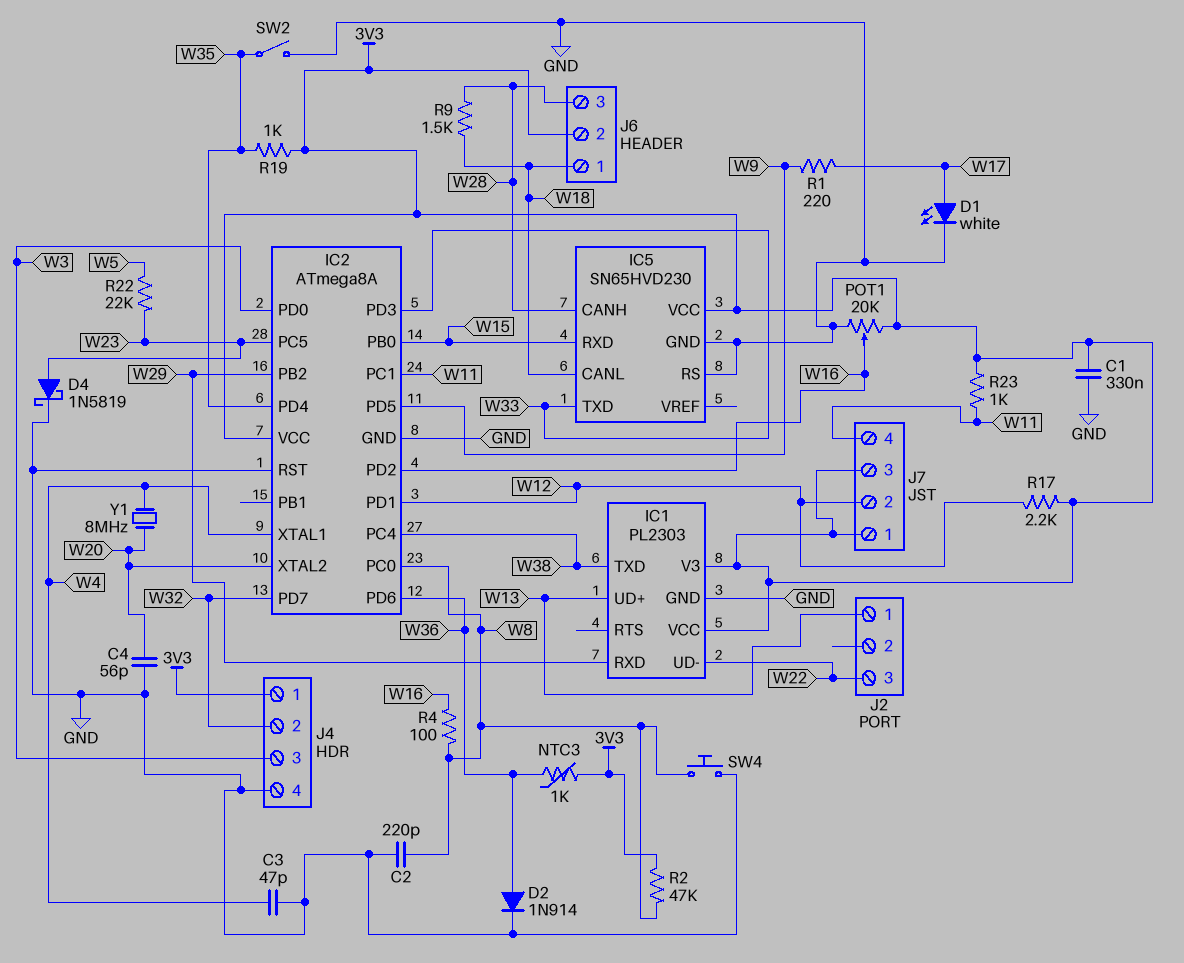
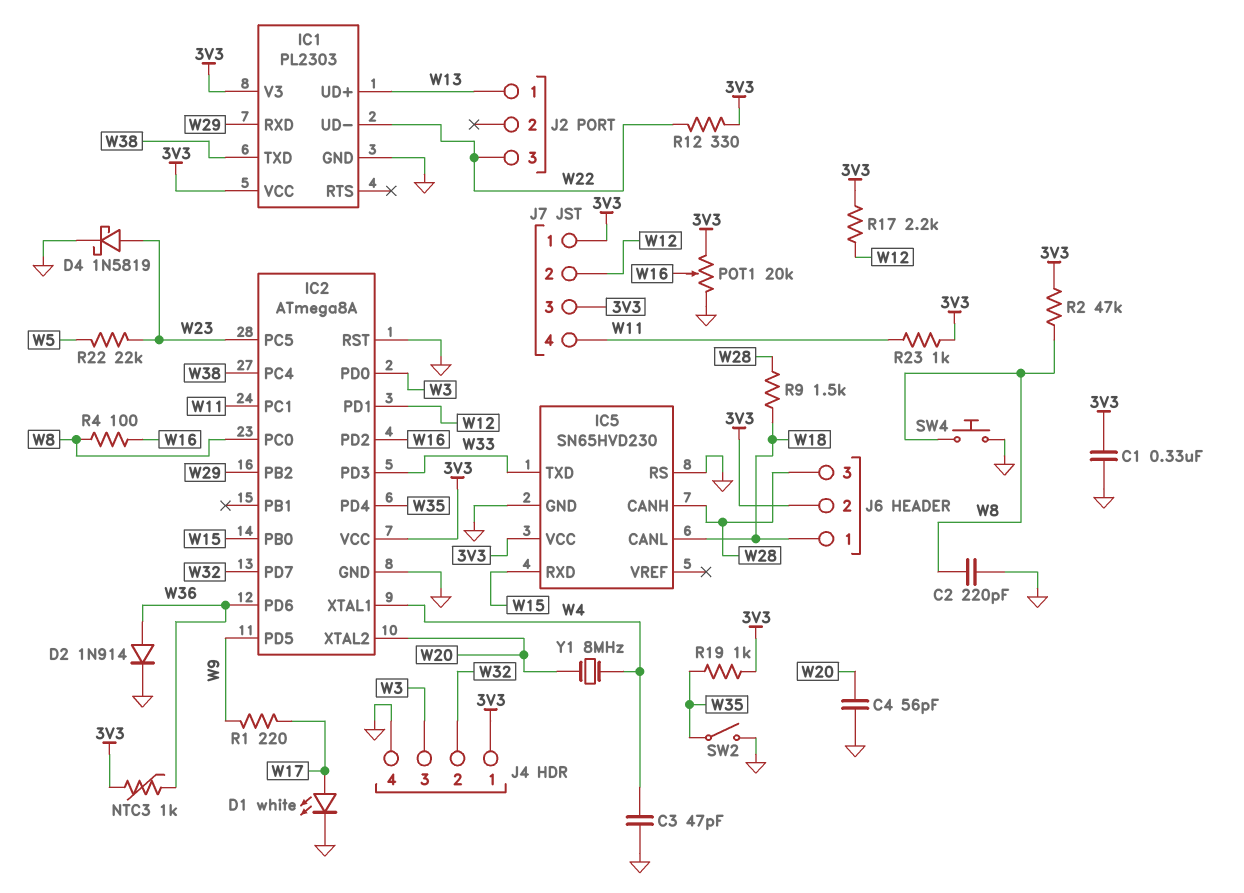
R12: none -> 330 (3V3, W22)

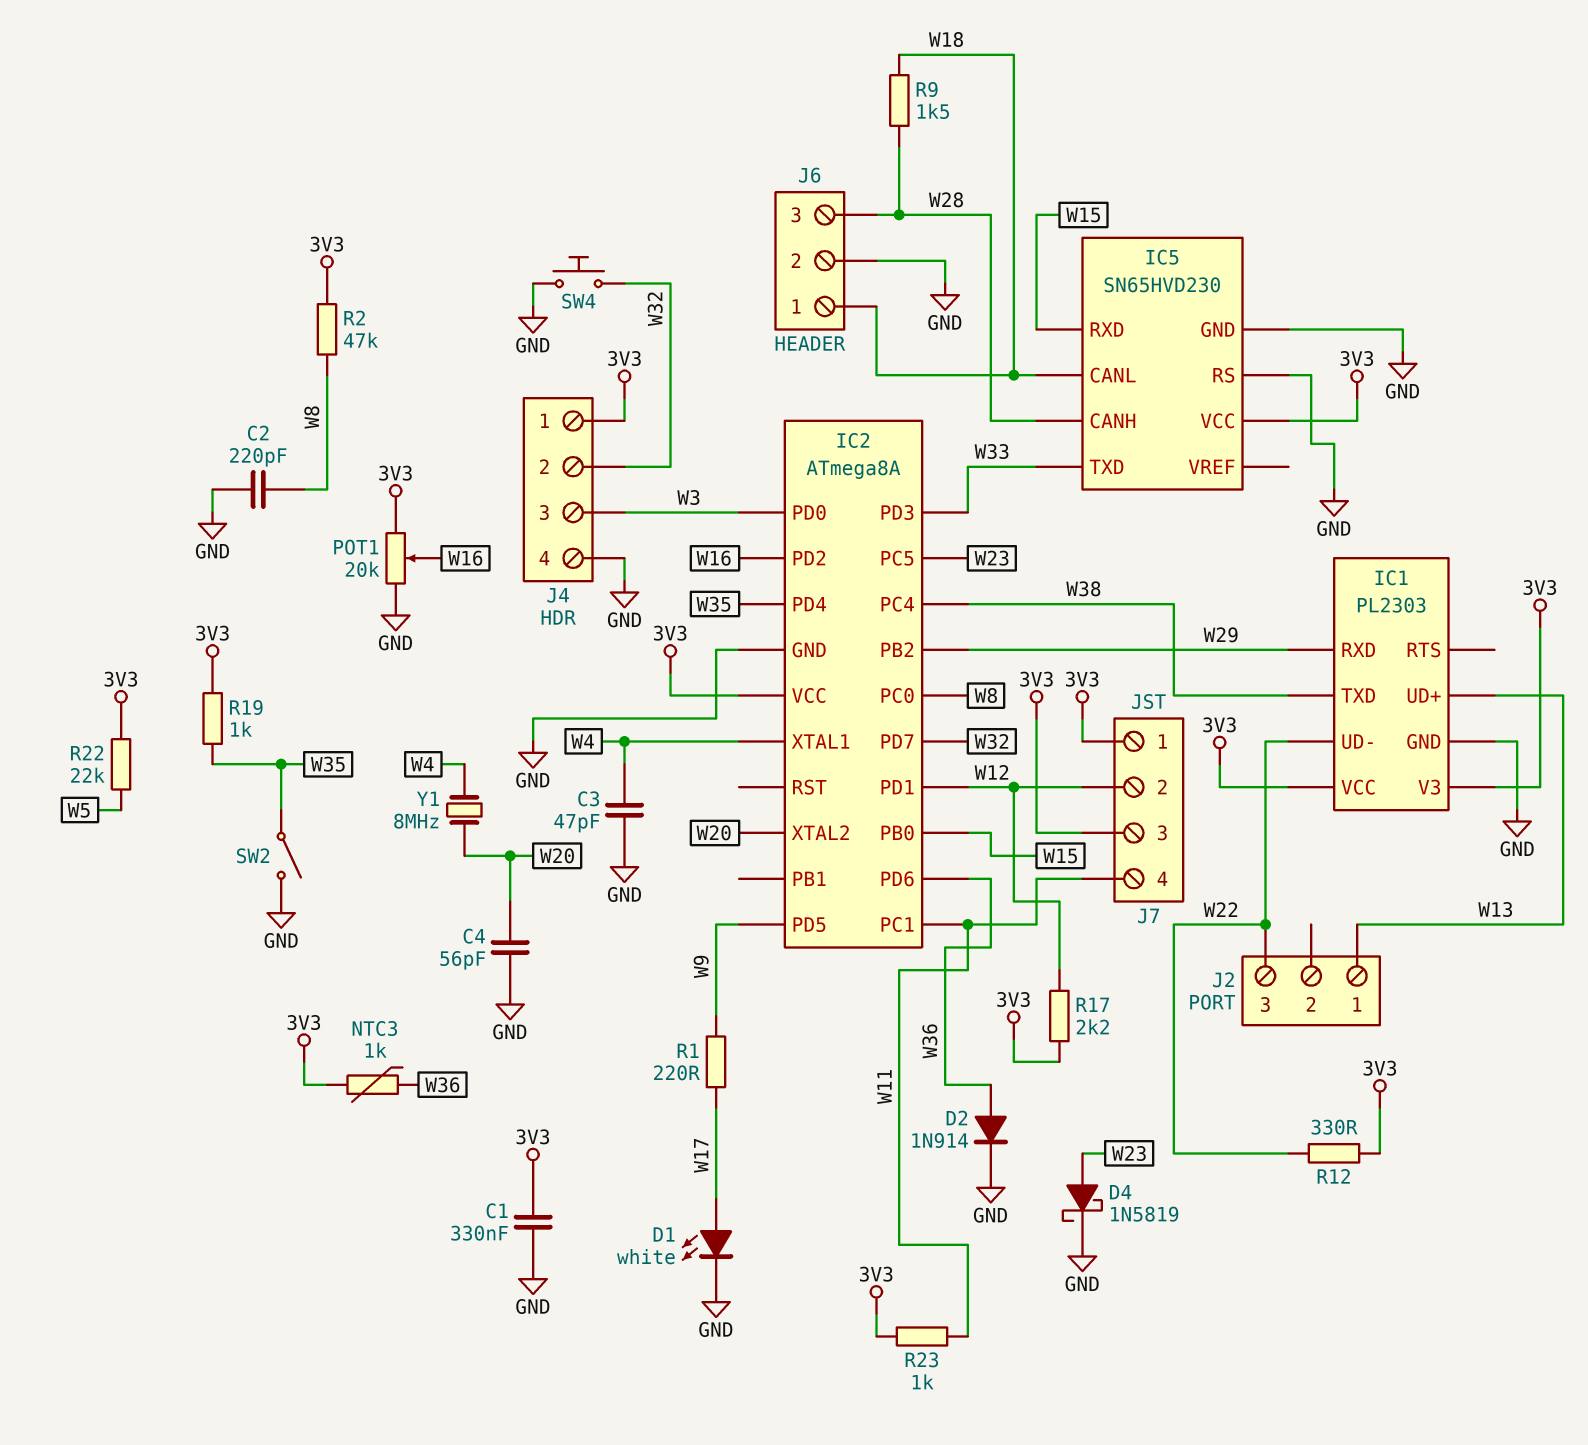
IC2 pin RST: GND -> none
J6 pin 2: 3V3 -> GND
R4: 100 (W8, W16) -> none
R22: 22k (W5, W23) -> 22k (3V3, W5)
SW4: button (GND, W8) -> button (GND, W32)

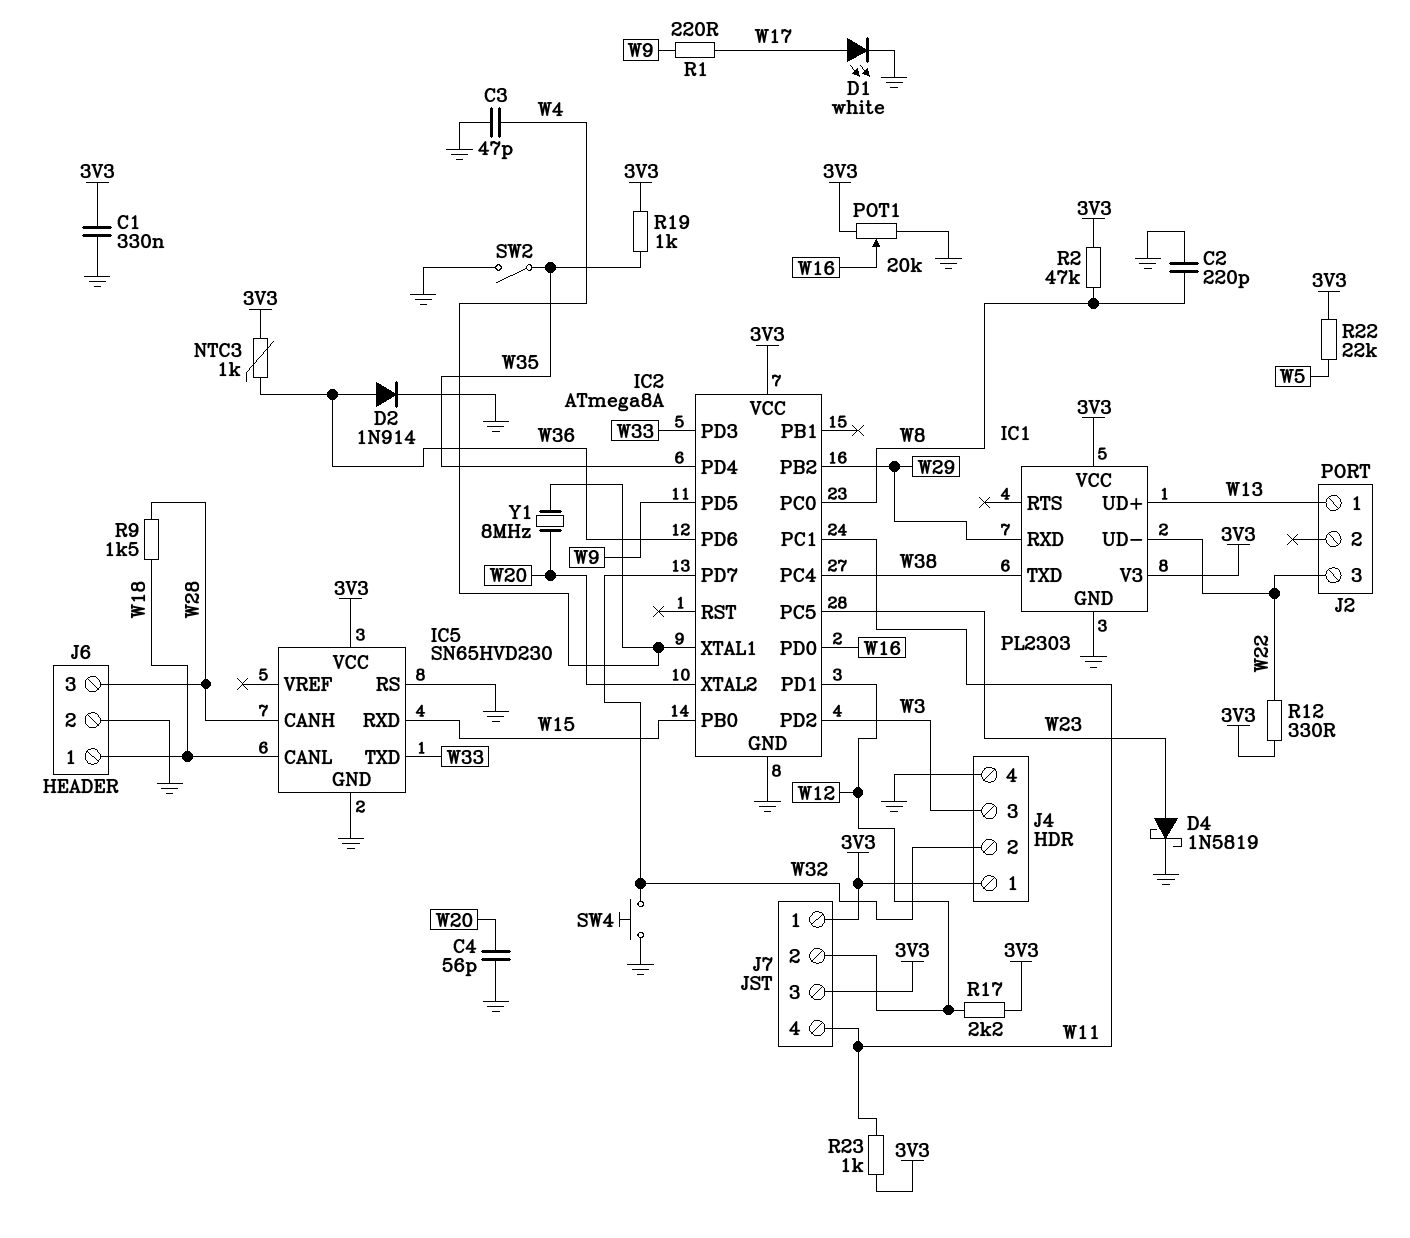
IC2 pin PD0: W3 -> W16
IC2 pin PD2: W16 -> W3

